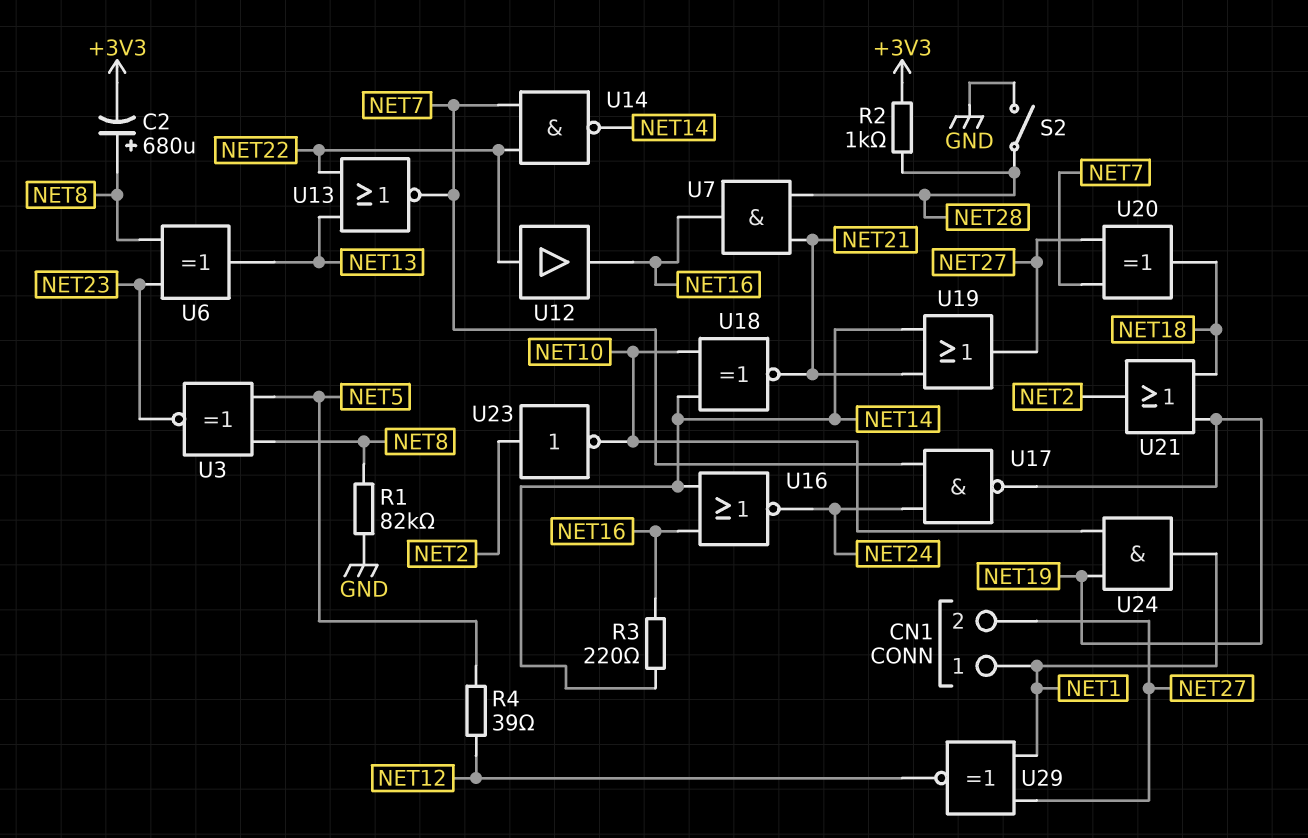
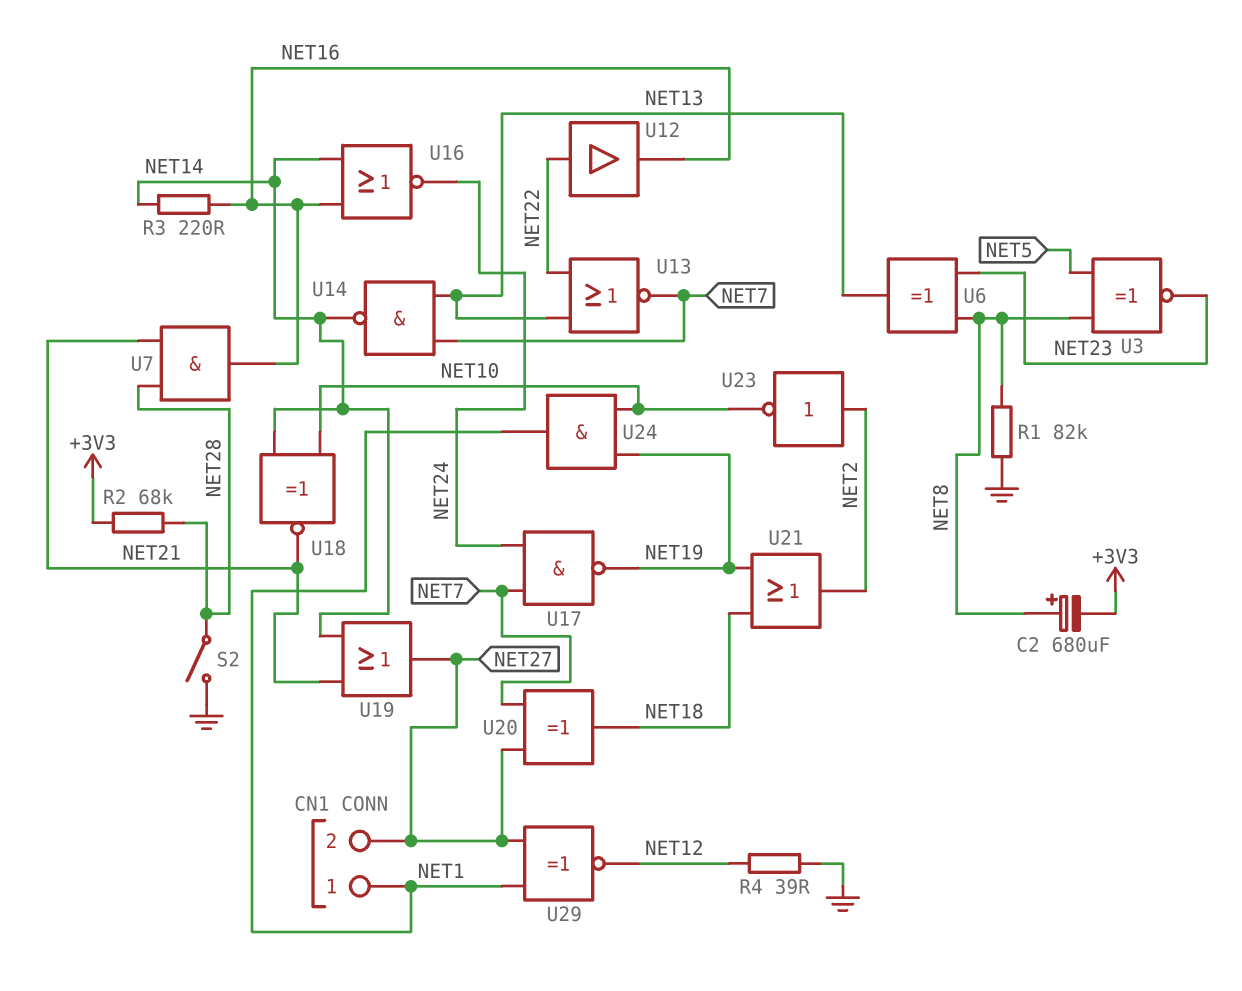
R2: 1k (+3V3, NET28) -> 68k (+3V3, NET28)
R4: 39 (NET5, NET12) -> 39 (GND, NET12)
U14: NAND (in NET7, in NET22, out NET14) -> NAND (in NET7, in NET13, out NET14)

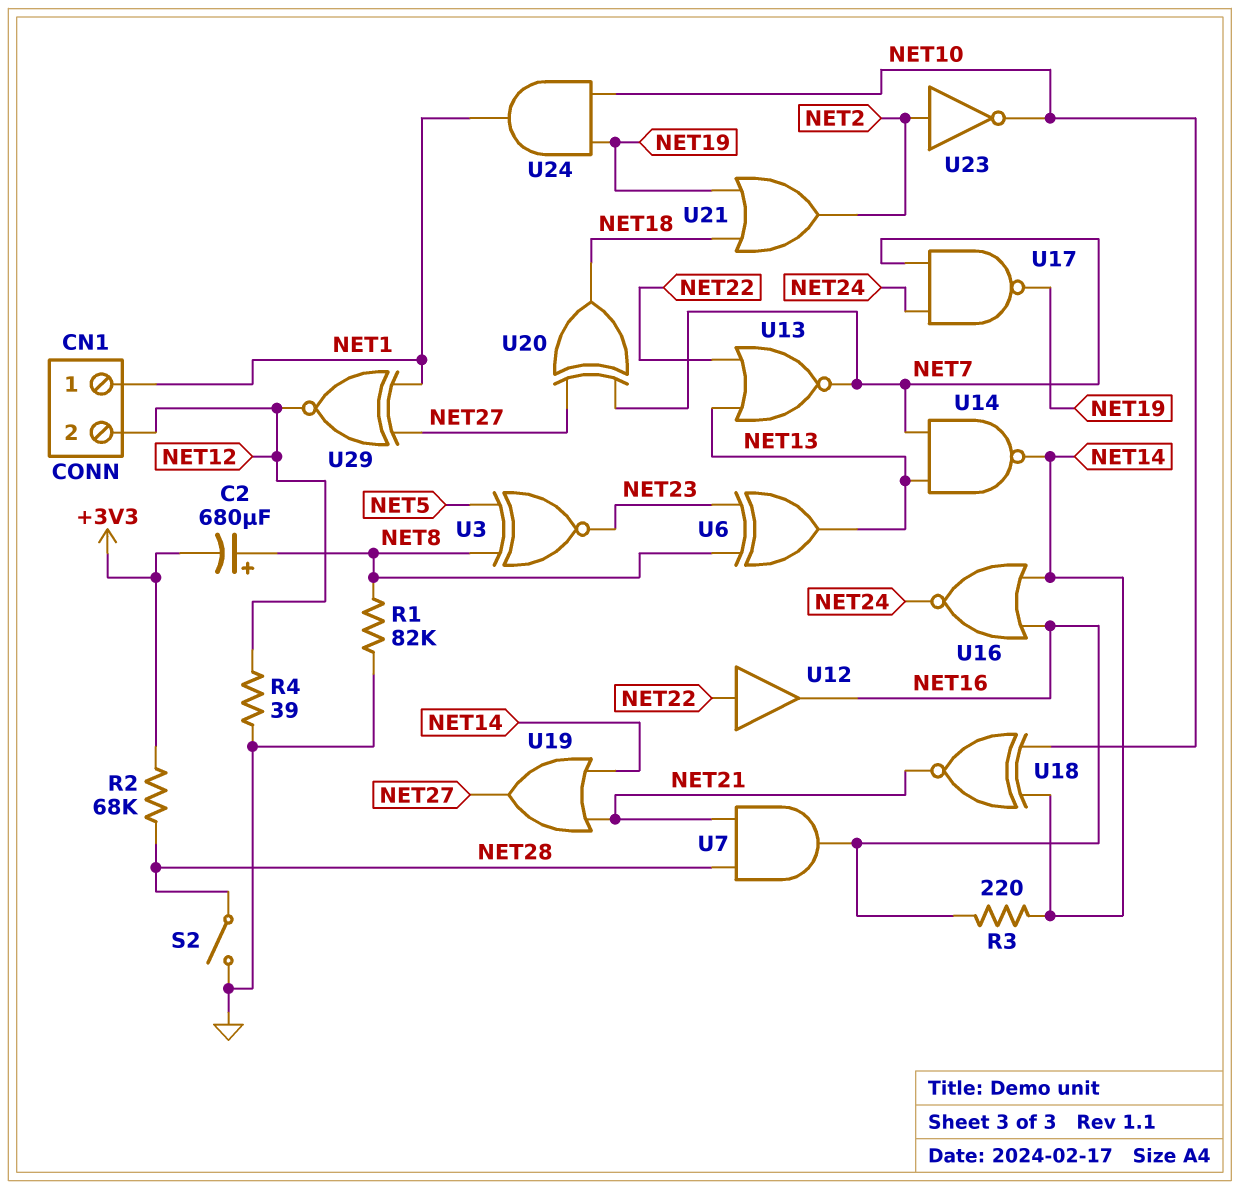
CN1 pin 2: NET27 -> NET12

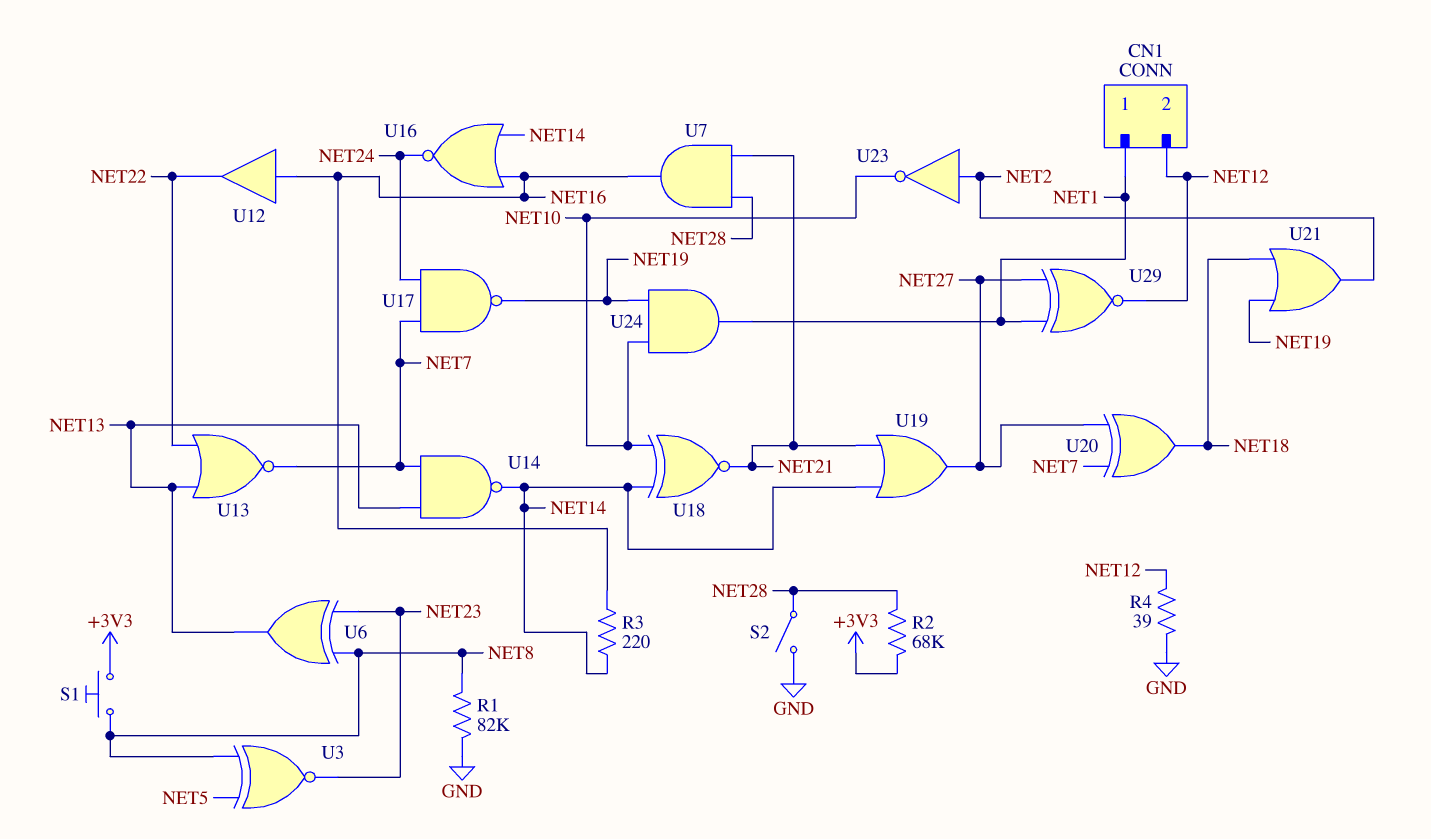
C2: 680uF (plus NET8, minus +3V3) -> none
S1: none -> button (+3V3, NET8)
U12: buffer (in NET22, out NET16) -> buffer (in NET16, out NET22)

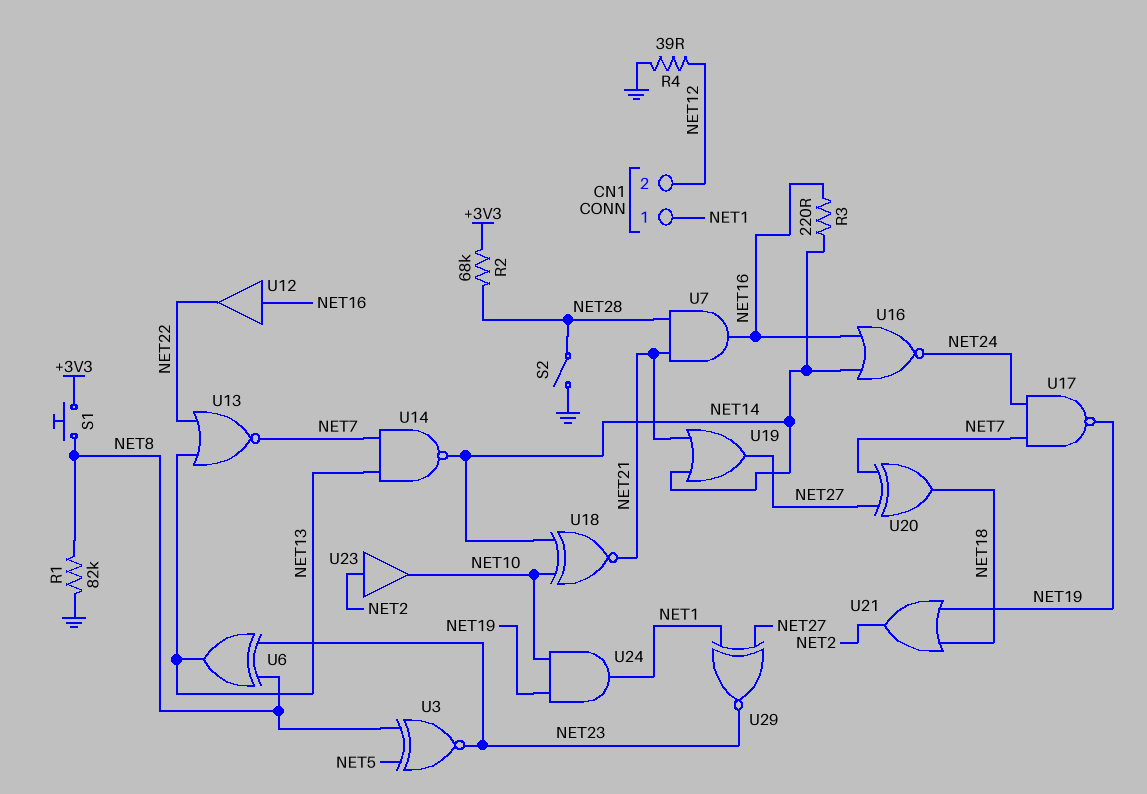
U23: NOT (in NET2, out NET10) -> buffer (in NET2, out NET10)
U29: XNOR (in NET1, in NET27, out NET12) -> XNOR (in NET1, in NET27, out NET23)

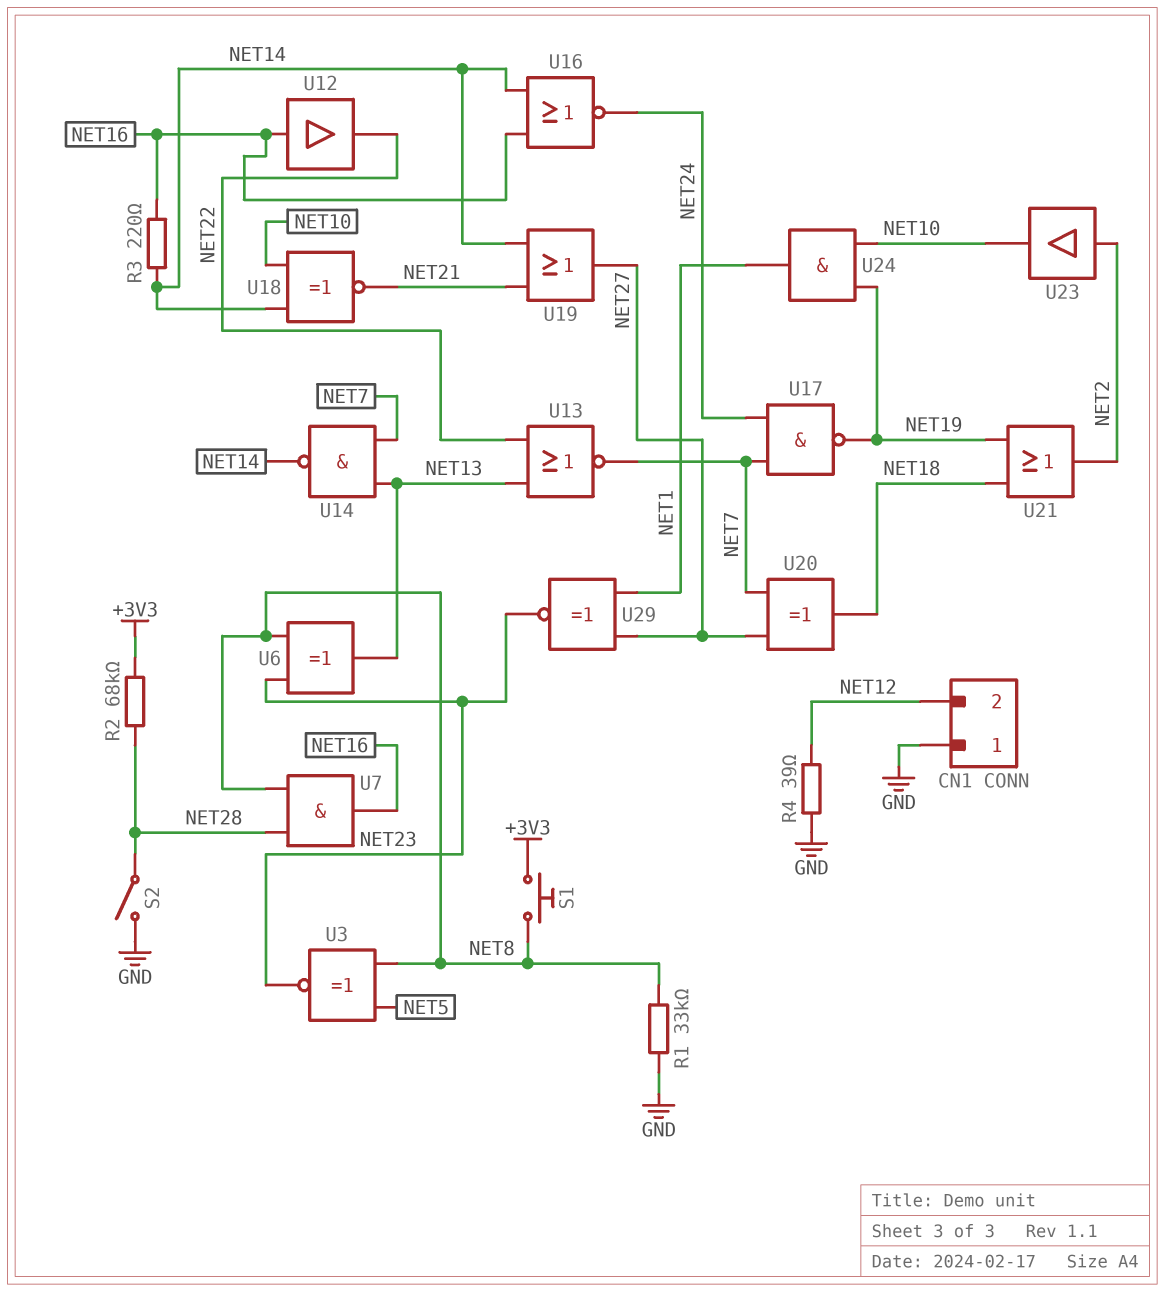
CN1 pin 1: NET1 -> GND
R1: 82k (GND, NET8) -> 33k (GND, NET8)
U7: AND (in NET21, in NET28, out NET16) -> AND (in NET8, in NET28, out NET16)

